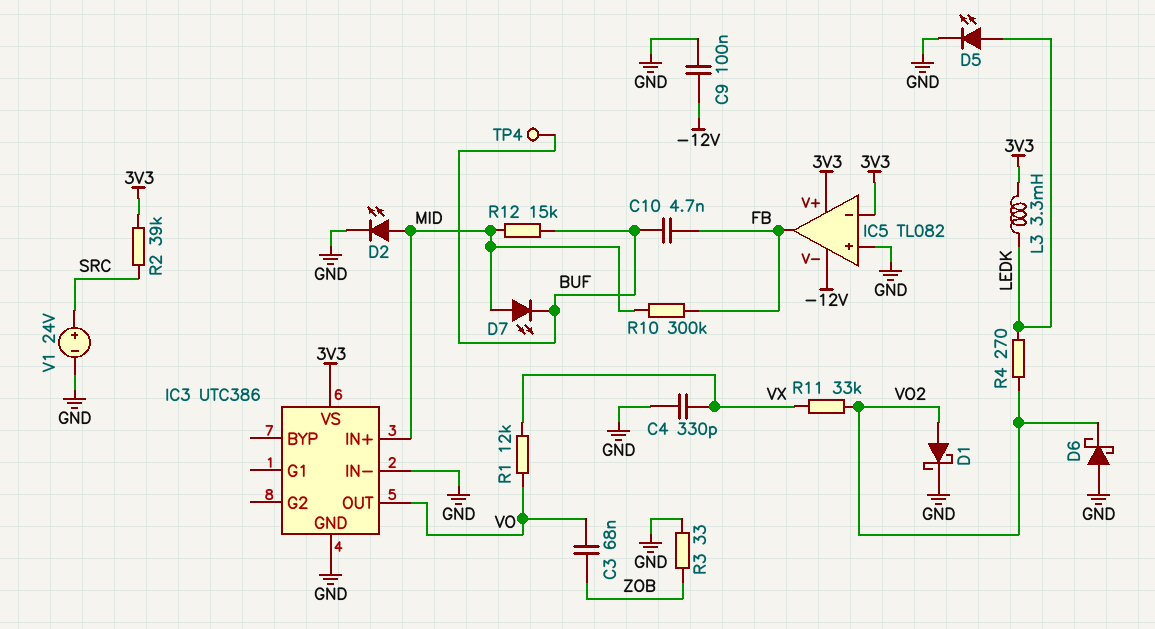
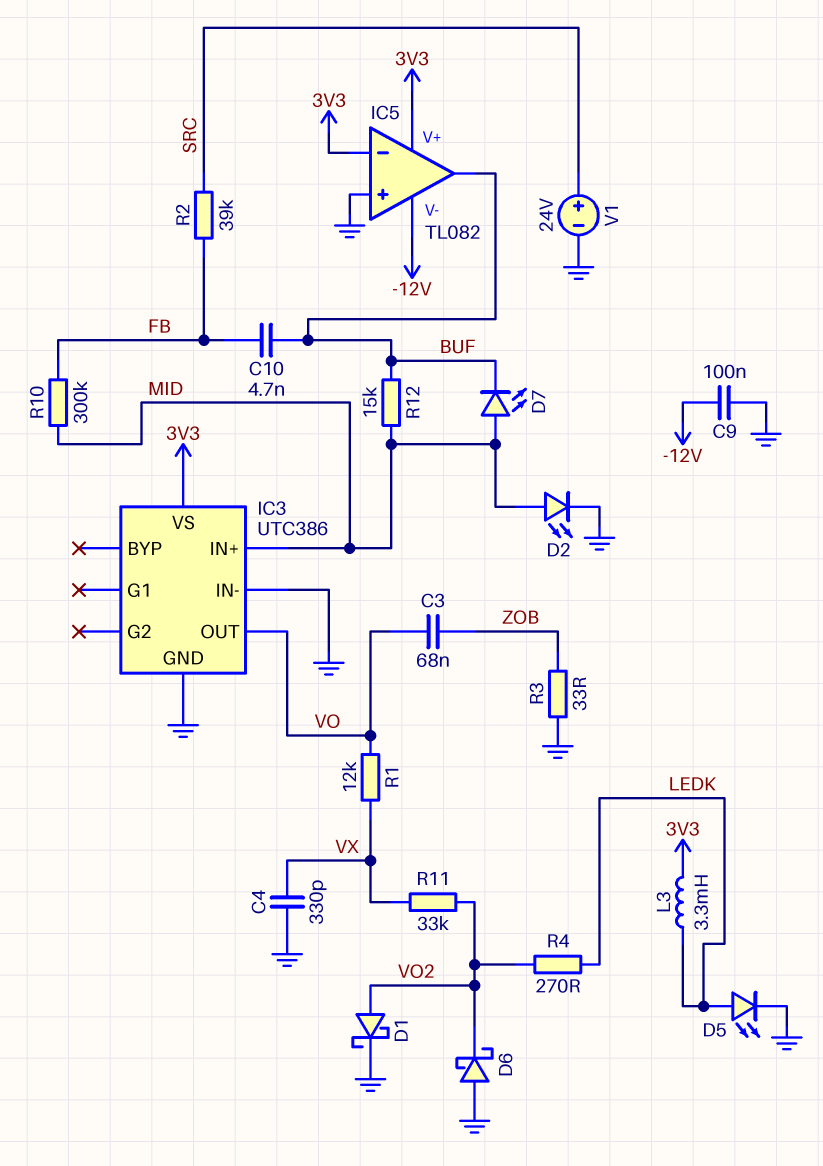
IC5 pin out: FB -> BUF
R2: 39k (3V3, SRC) -> 39k (FB, SRC)
TP4: test point (BUF) -> none

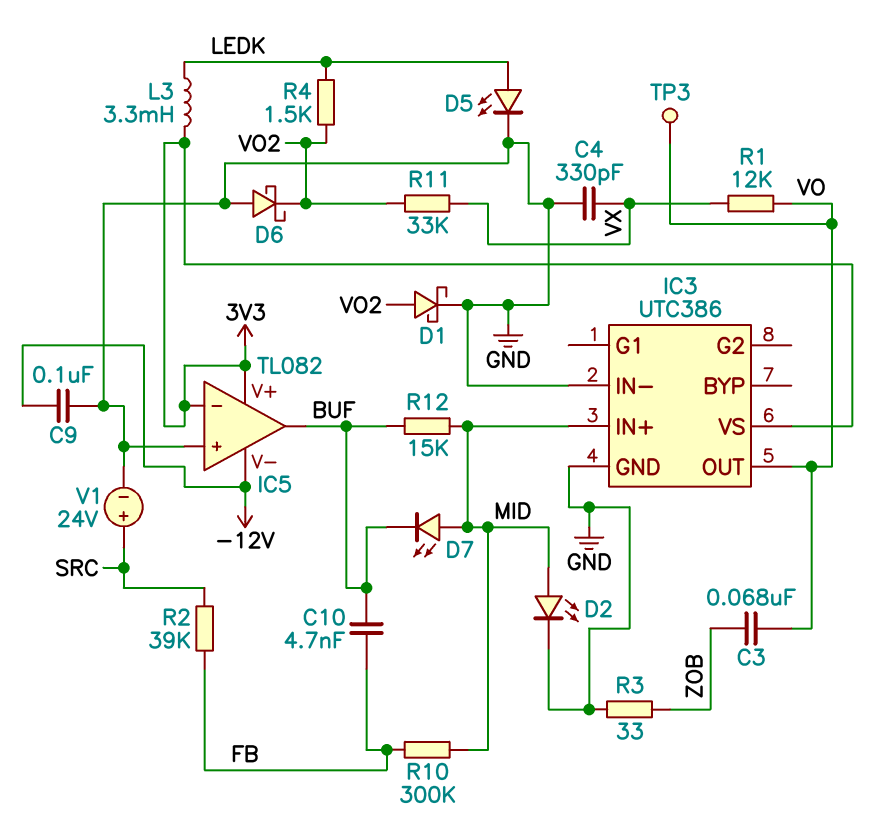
R4: 270 (LEDK, VO2) -> 1.5k (LEDK, VO2)
TP3: none -> test point (VO)

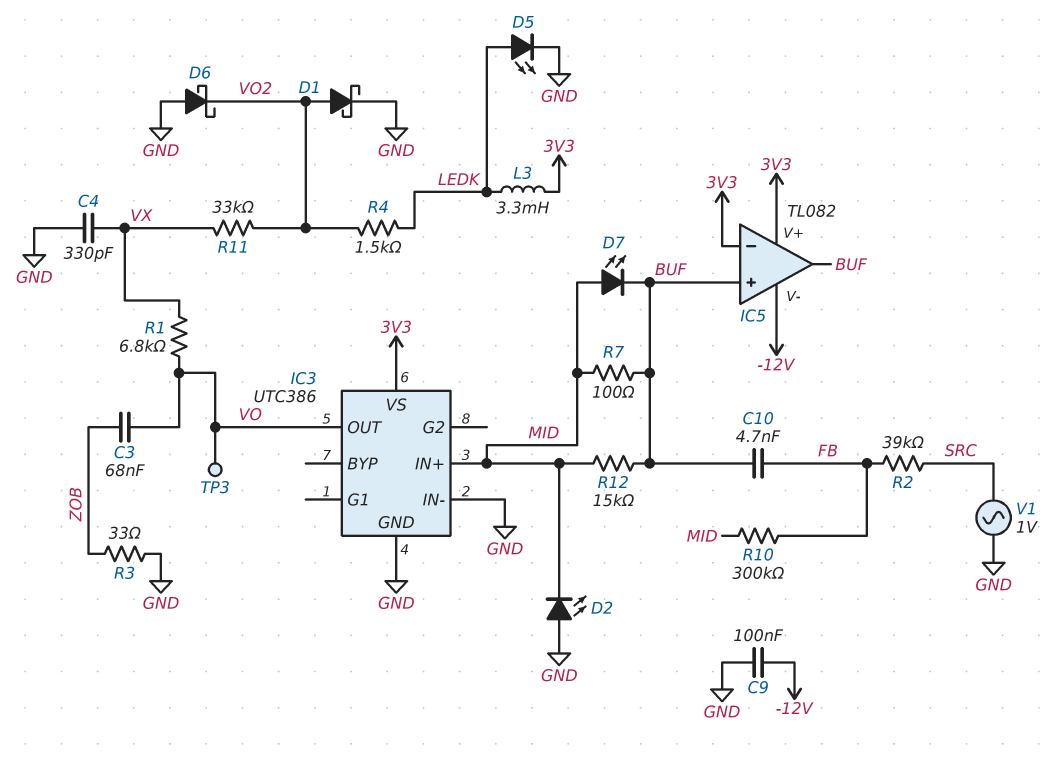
D2: LED (A MID, K GND) -> LED (A GND, K MID)
IC5 pin in+: GND -> BUF
R1: 12k (VO, VX) -> 6.8k (VO, VX)
R7: none -> 100 (BUF, MID)
V1: 24V (plus SRC, minus GND) -> AC 1V (GND, SRC)

